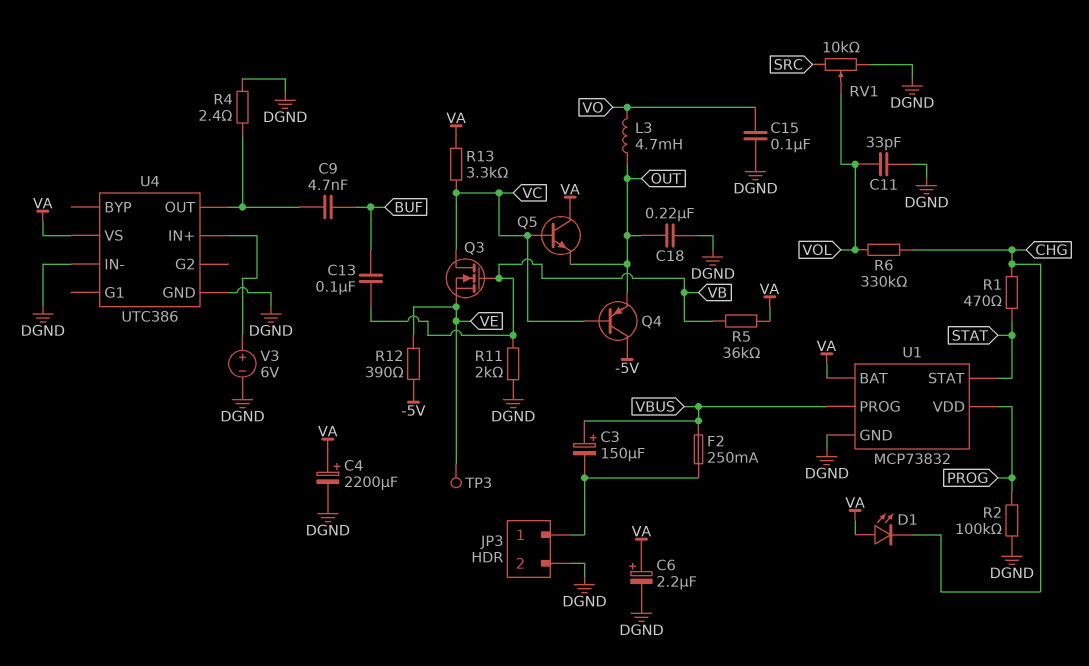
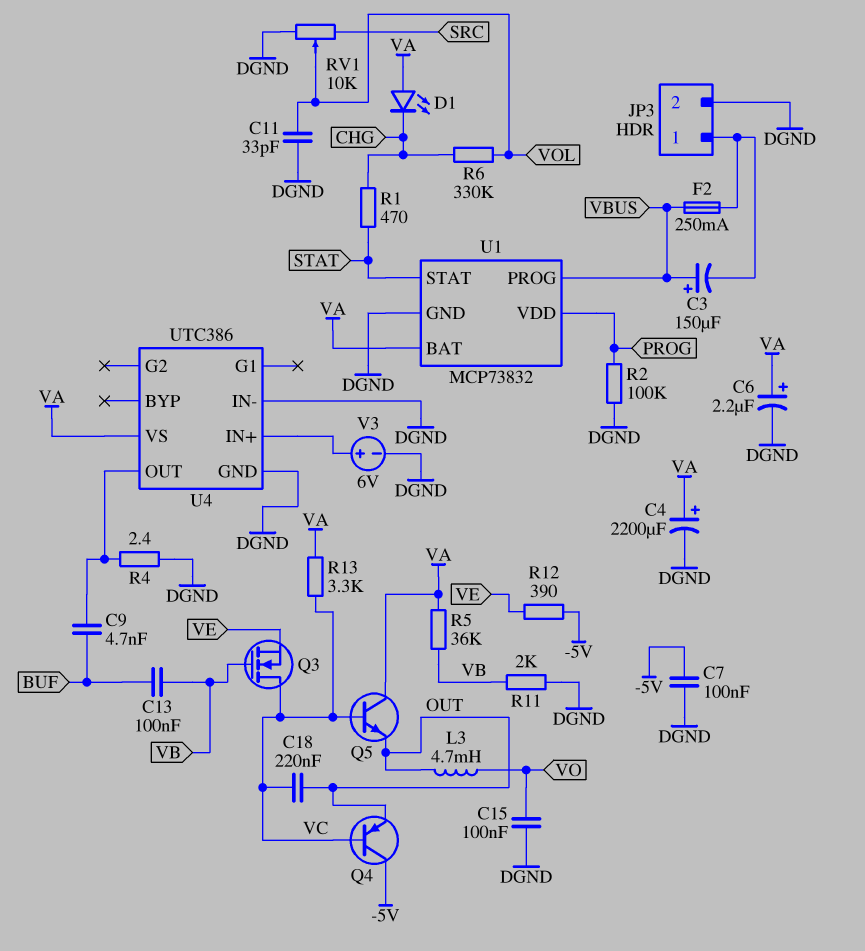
C7: none -> 100nF (-5V, DGND)
C18: 220nF (DGND, OUT) -> 220nF (OUT, VC)
TP3: test point (VE) -> none

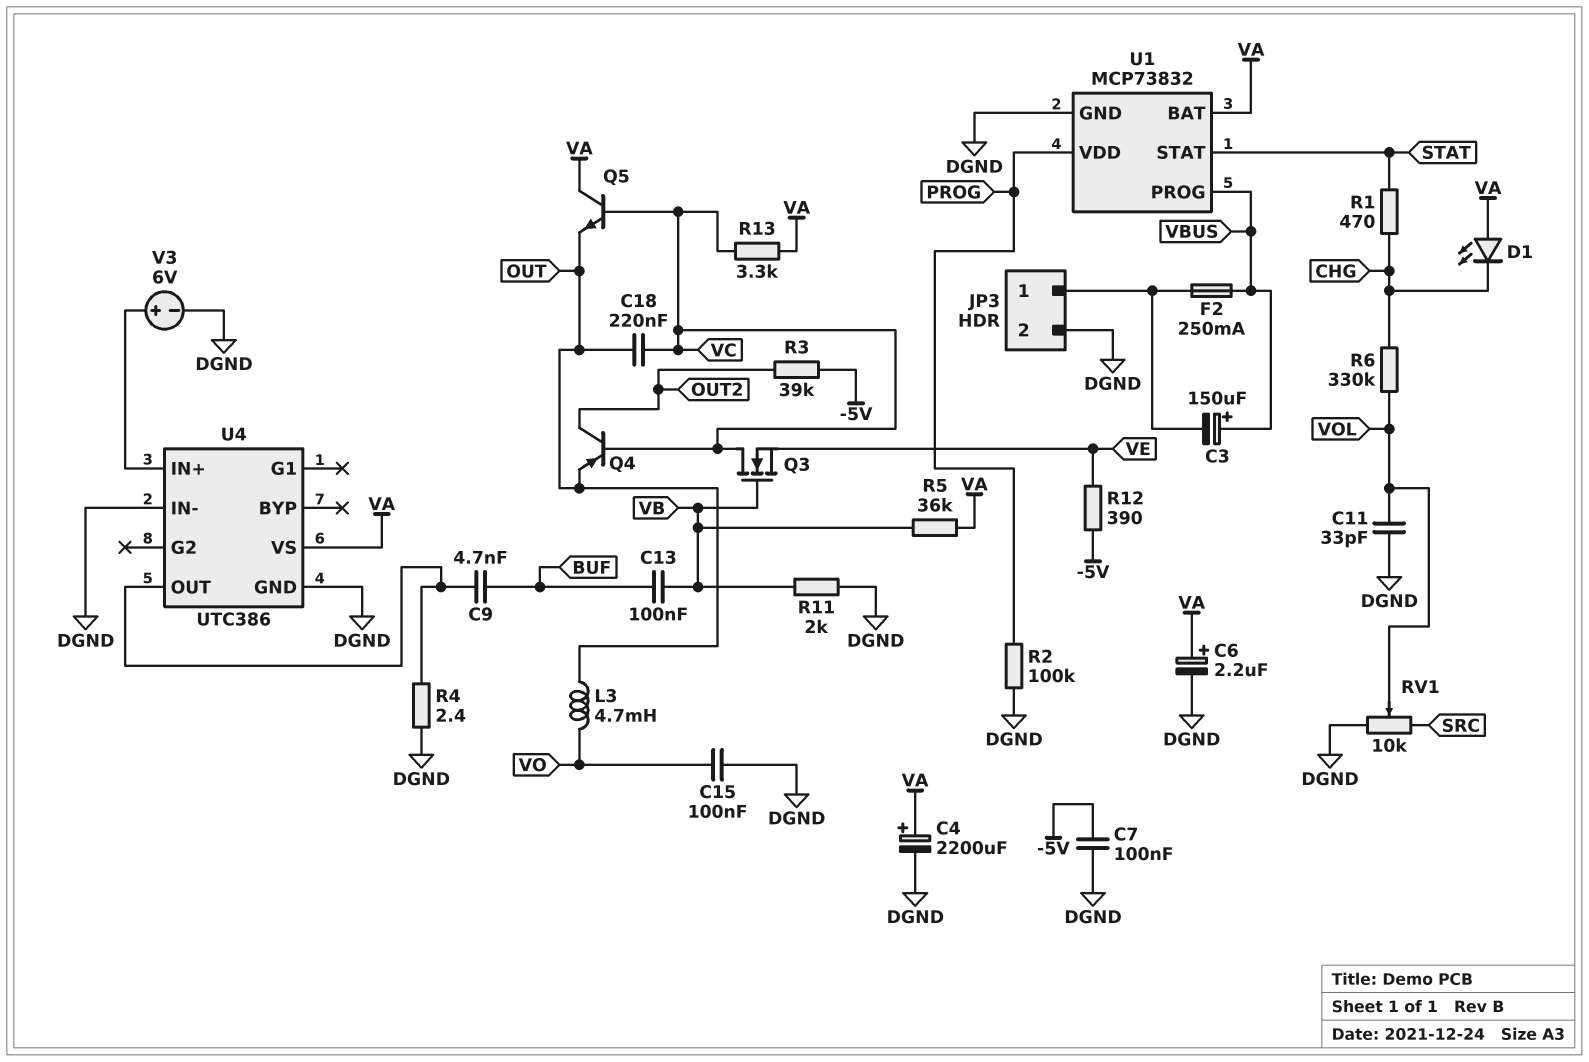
Q4: PNP (B VC, C -5V, E OUT) -> PNP (B VC, C OUT2, E OUT)
R3: none -> 39k (-5V, OUT2)

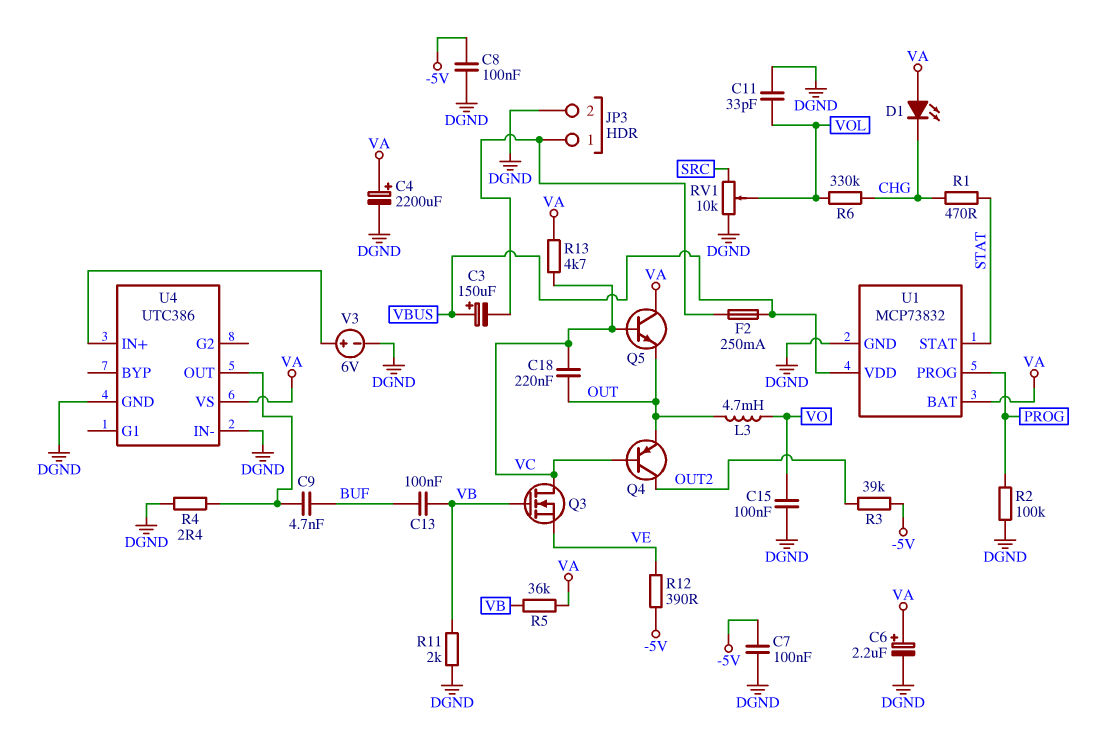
C8: none -> 100nF (-5V, DGND)
R13: 3.3k (VA, VC) -> 4.7k (VA, VC)
U1 pin PROG: VBUS -> PROG
U1 pin VDD: PROG -> VBUS

